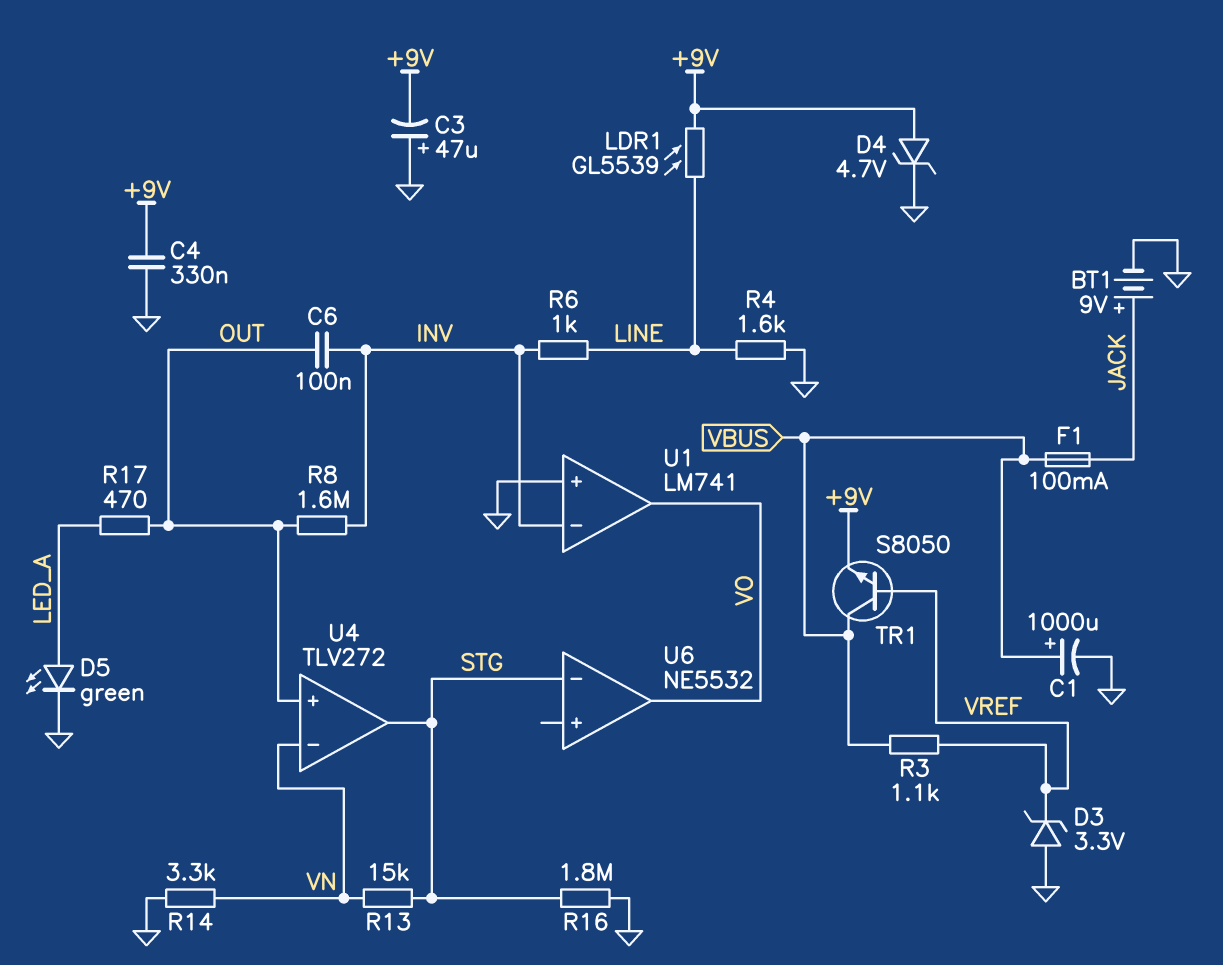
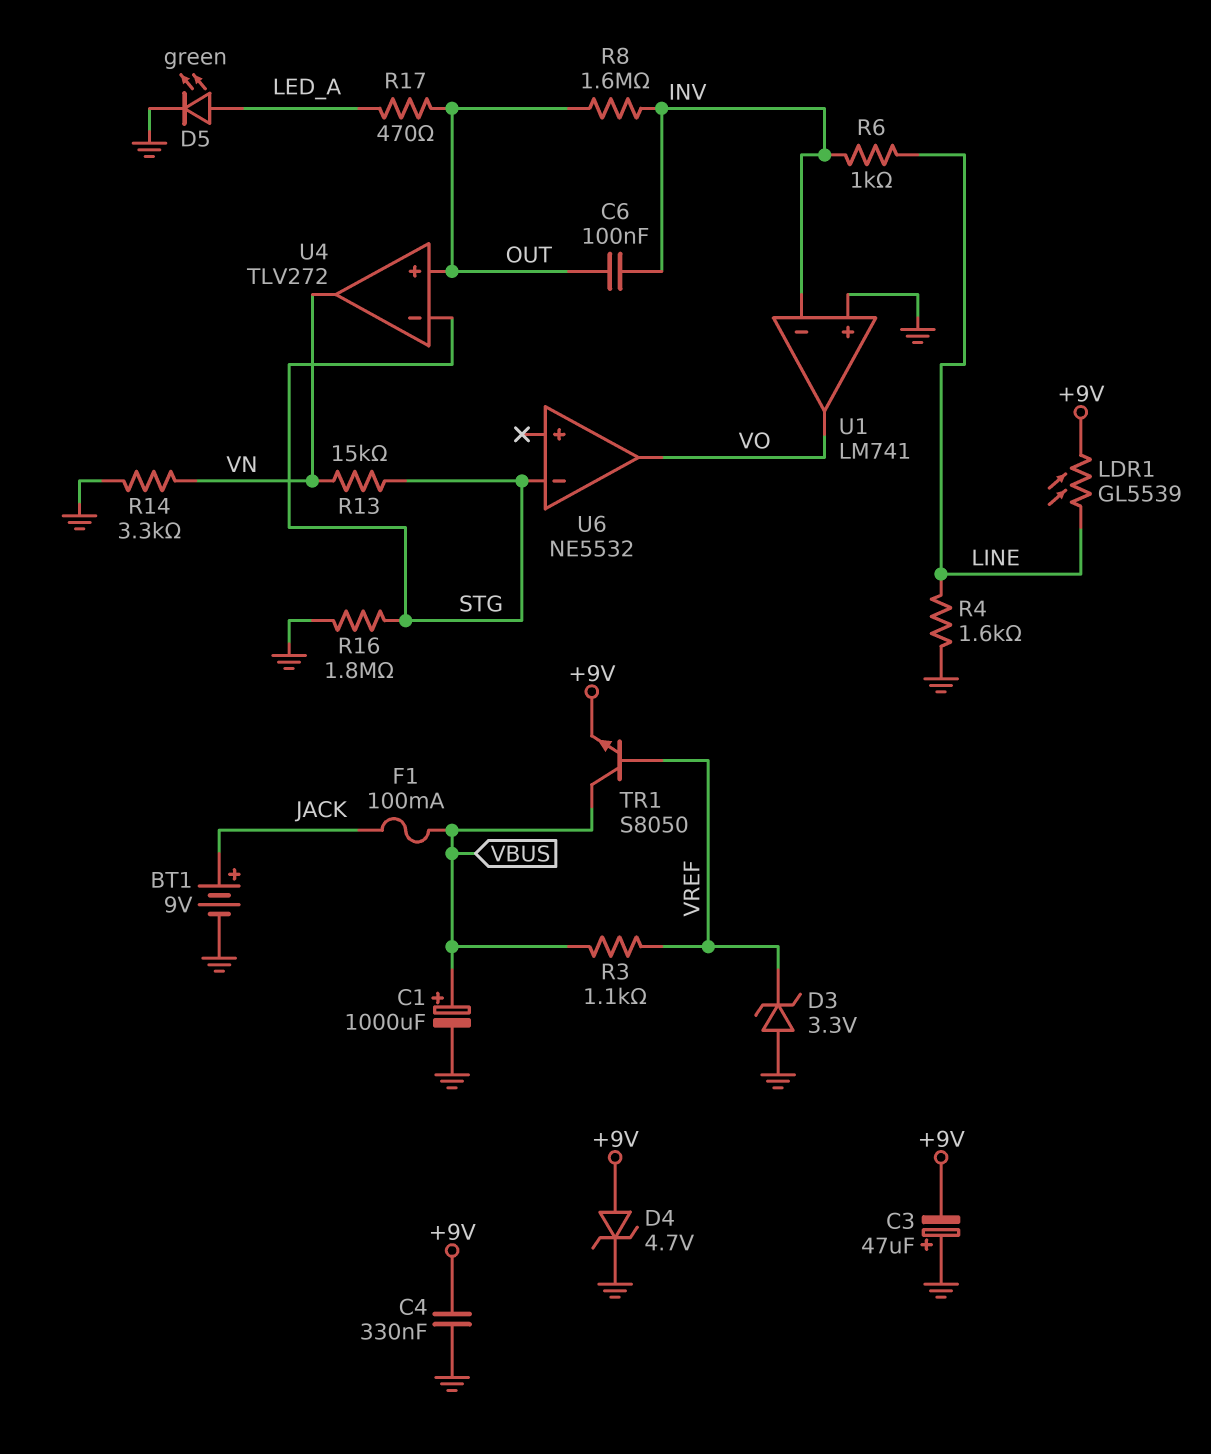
U4 pin in-: VN -> STG
U4 pin out: STG -> VN

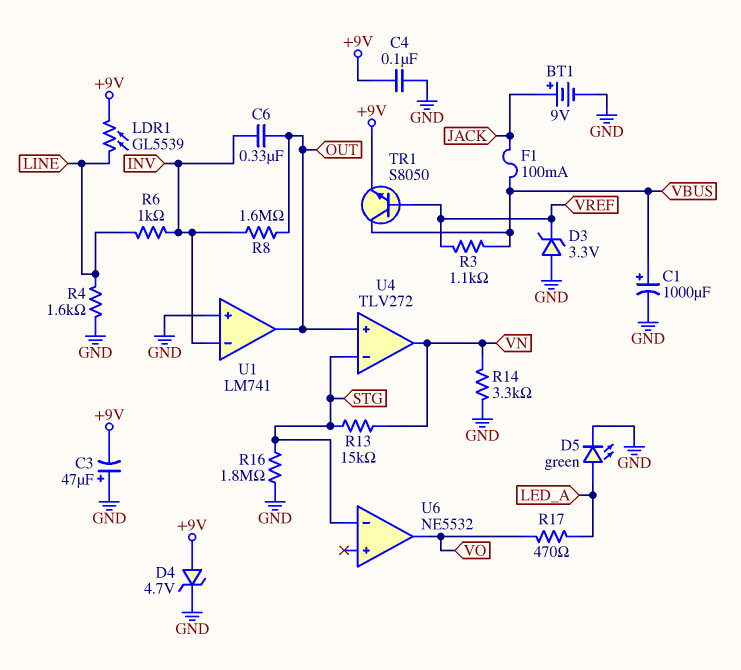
C4: 330nF (+9V, GND) -> 100nF (+9V, GND)
C6: 100nF (INV, OUT) -> 330nF (INV, OUT)
R17: 470 (LED_A, OUT) -> 470 (LED_A, VO)
U1 pin out: VO -> OUT

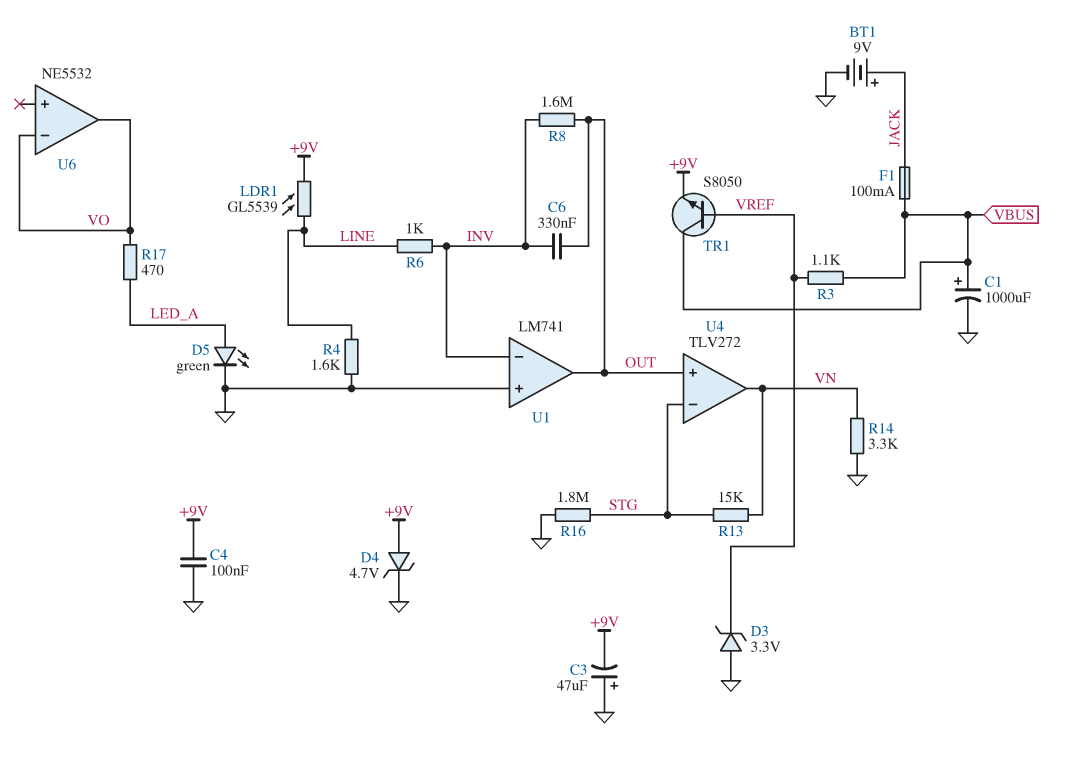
U6 pin in-: STG -> VO

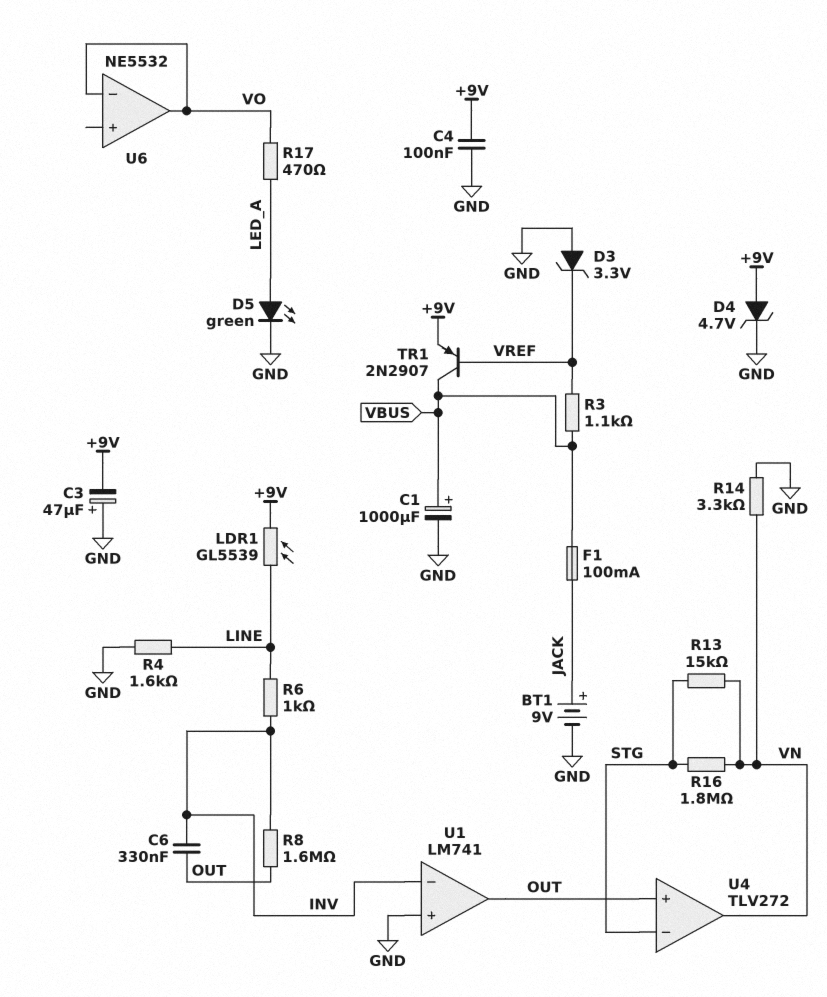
R16: 1.8M (GND, STG) -> 1.8M (STG, VN)
TR1: NPN S8050 (B VREF, C VBUS, E +9V) -> PNP 2N2907 (B VREF, C VBUS, E +9V)

